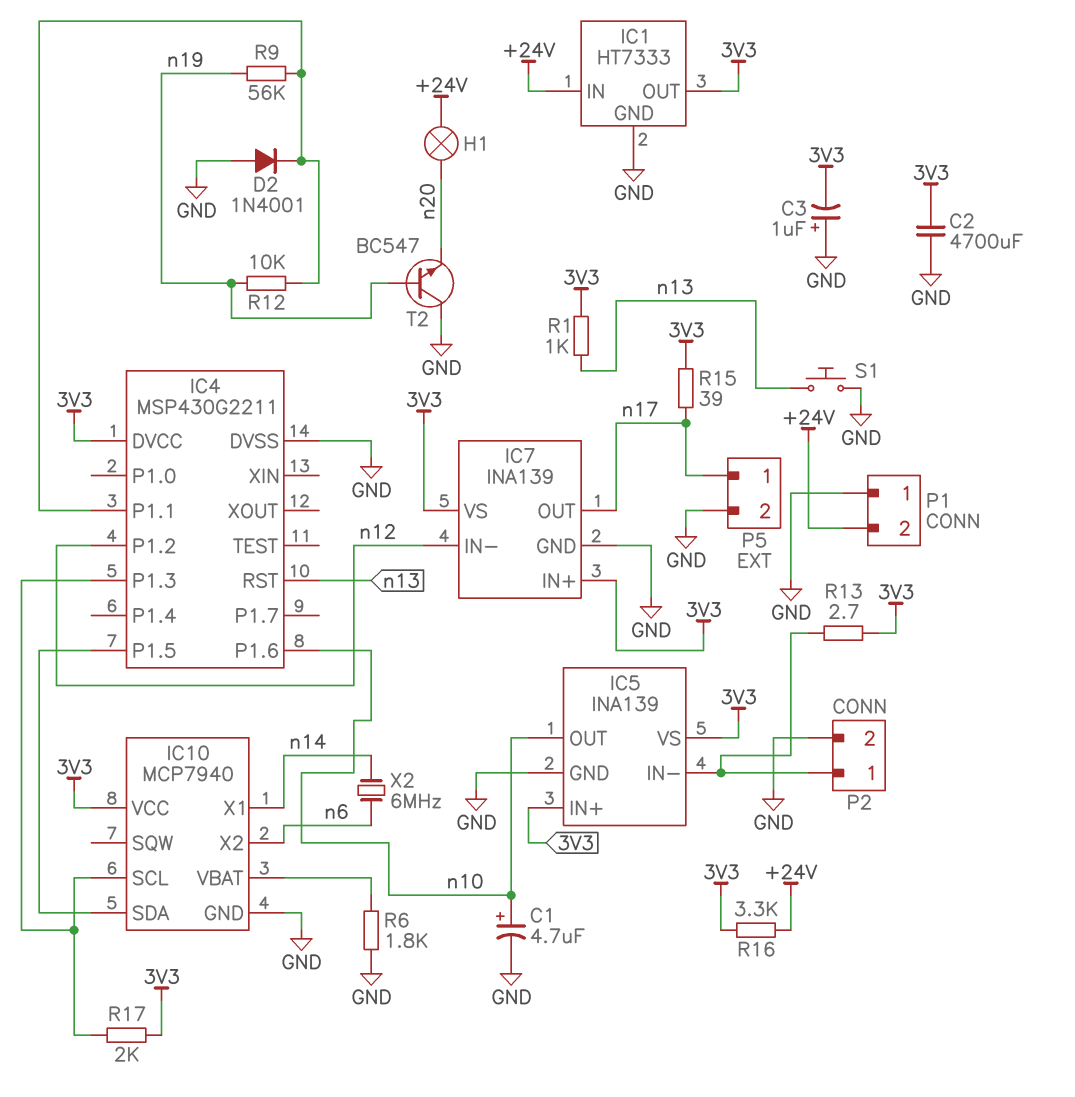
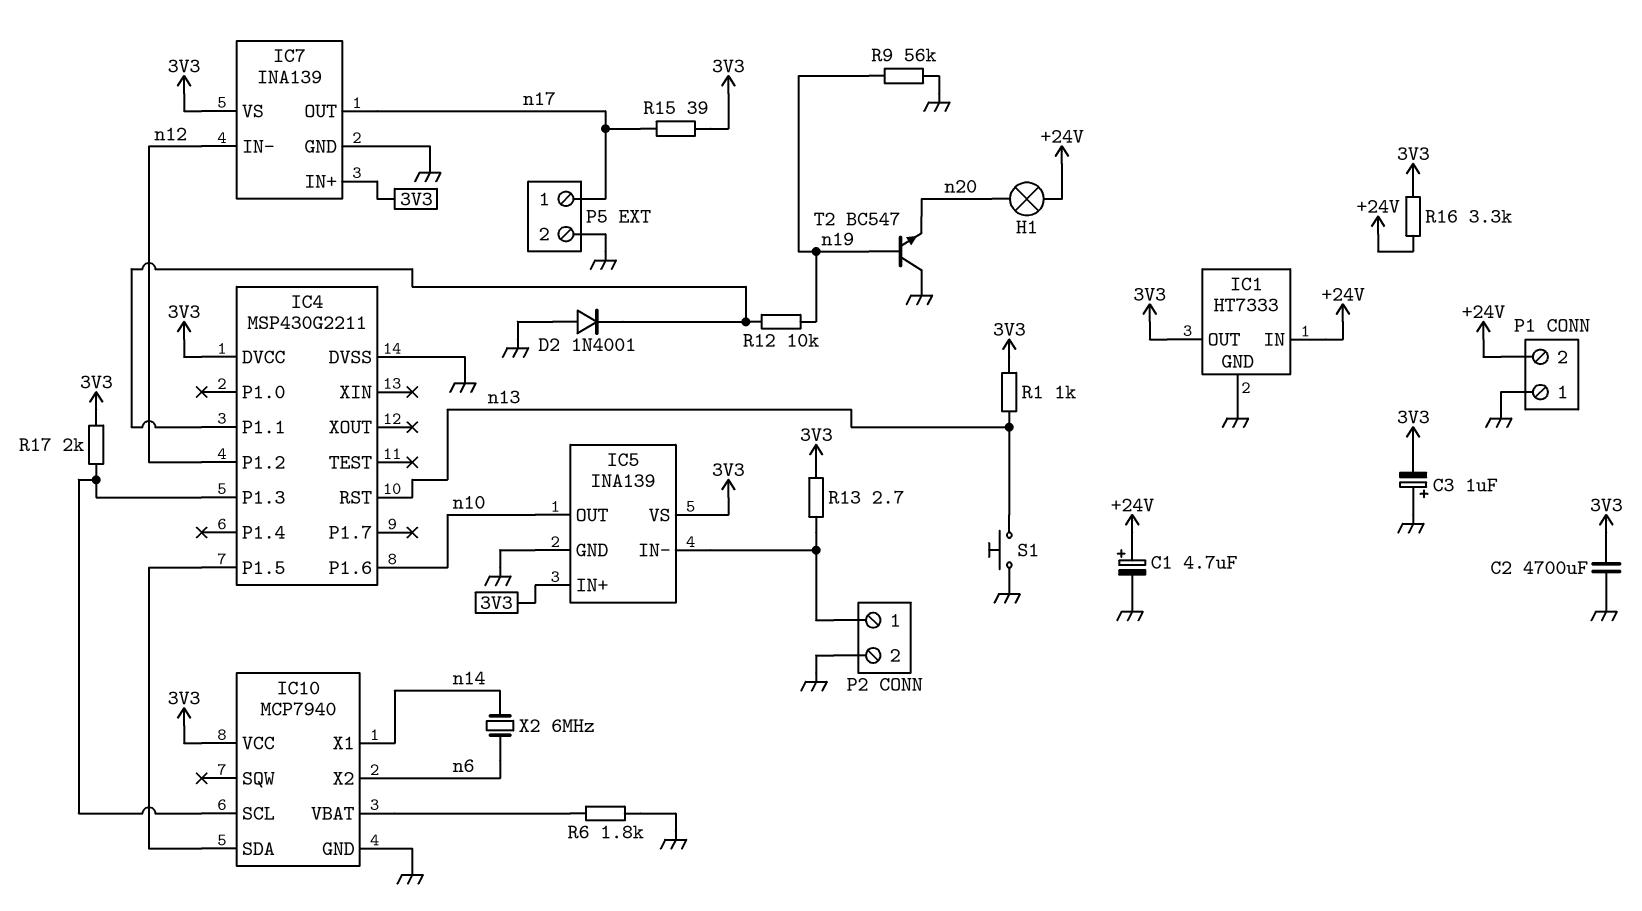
C1: 4.7uF (plus n10, minus GND) -> 4.7uF (plus +24V, minus GND)
R9: 56k (IC4/P1.1, n19) -> 56k (GND, n19)

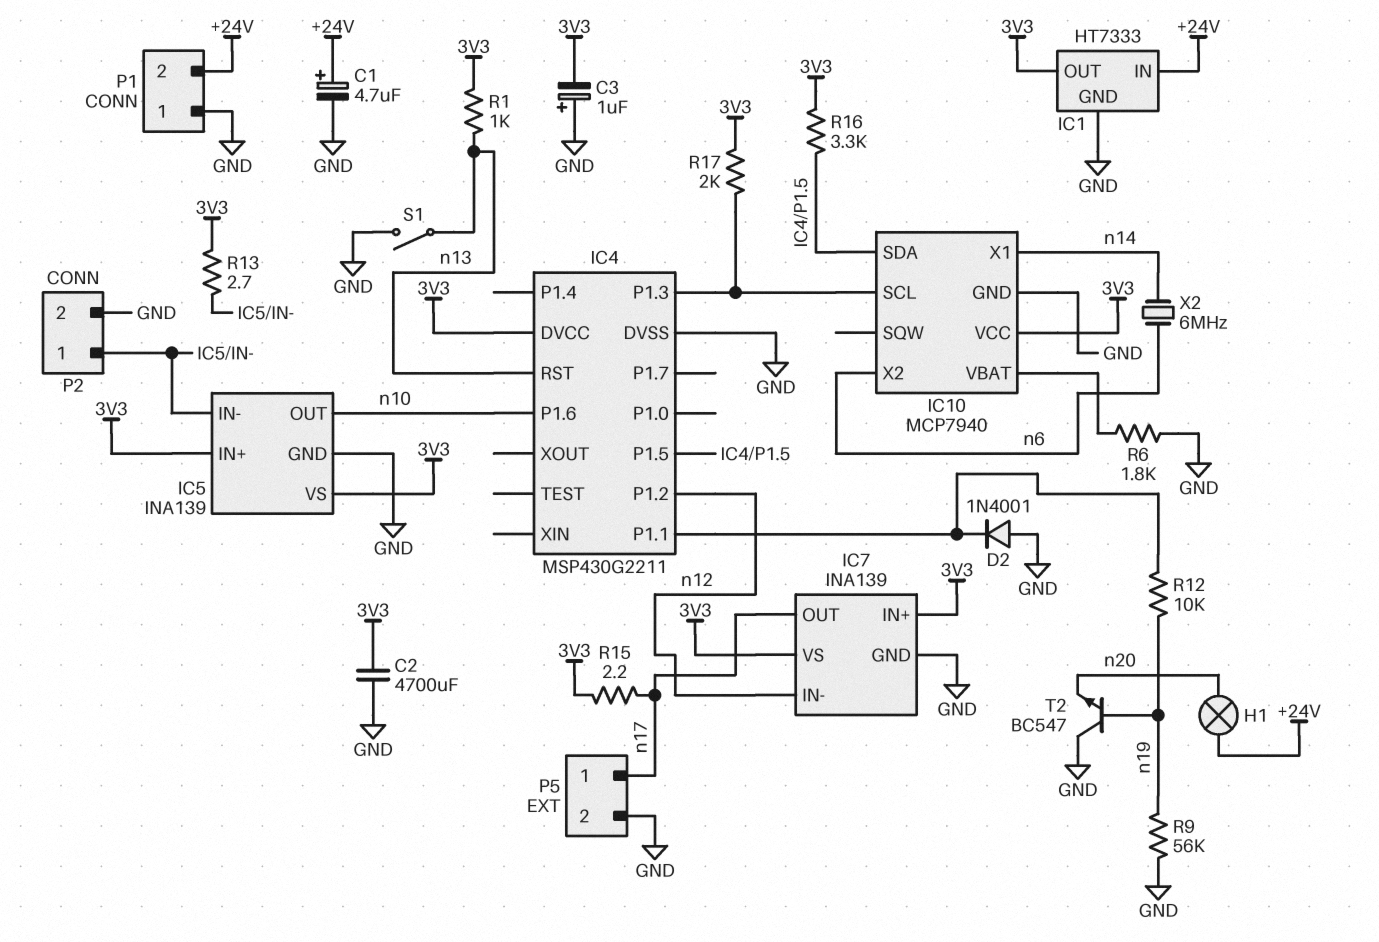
R15: 39 (3V3, n17) -> 2.2 (3V3, n17)
R16: 3.3k (+24V, 3V3) -> 3.3k (3V3, IC4/P1.5)
S1: button (GND, n13) -> switch (GND, n13)

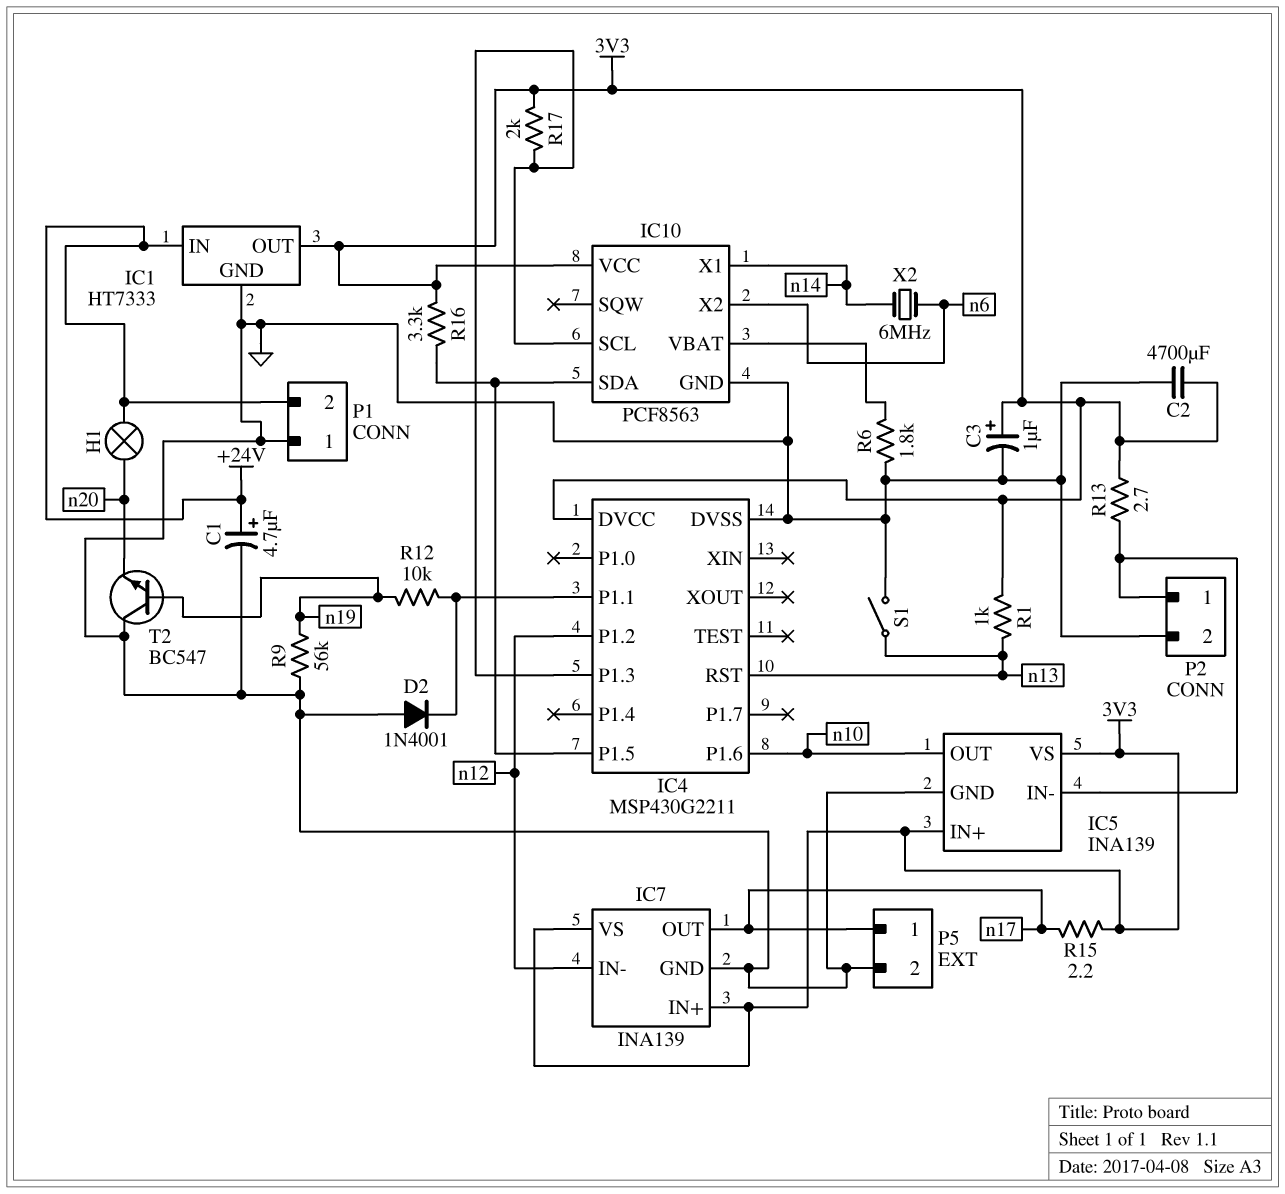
C3: 1uF (plus GND, minus 3V3) -> 1uF (plus 3V3, minus GND)
IC10: MCP7940 -> PCF8563

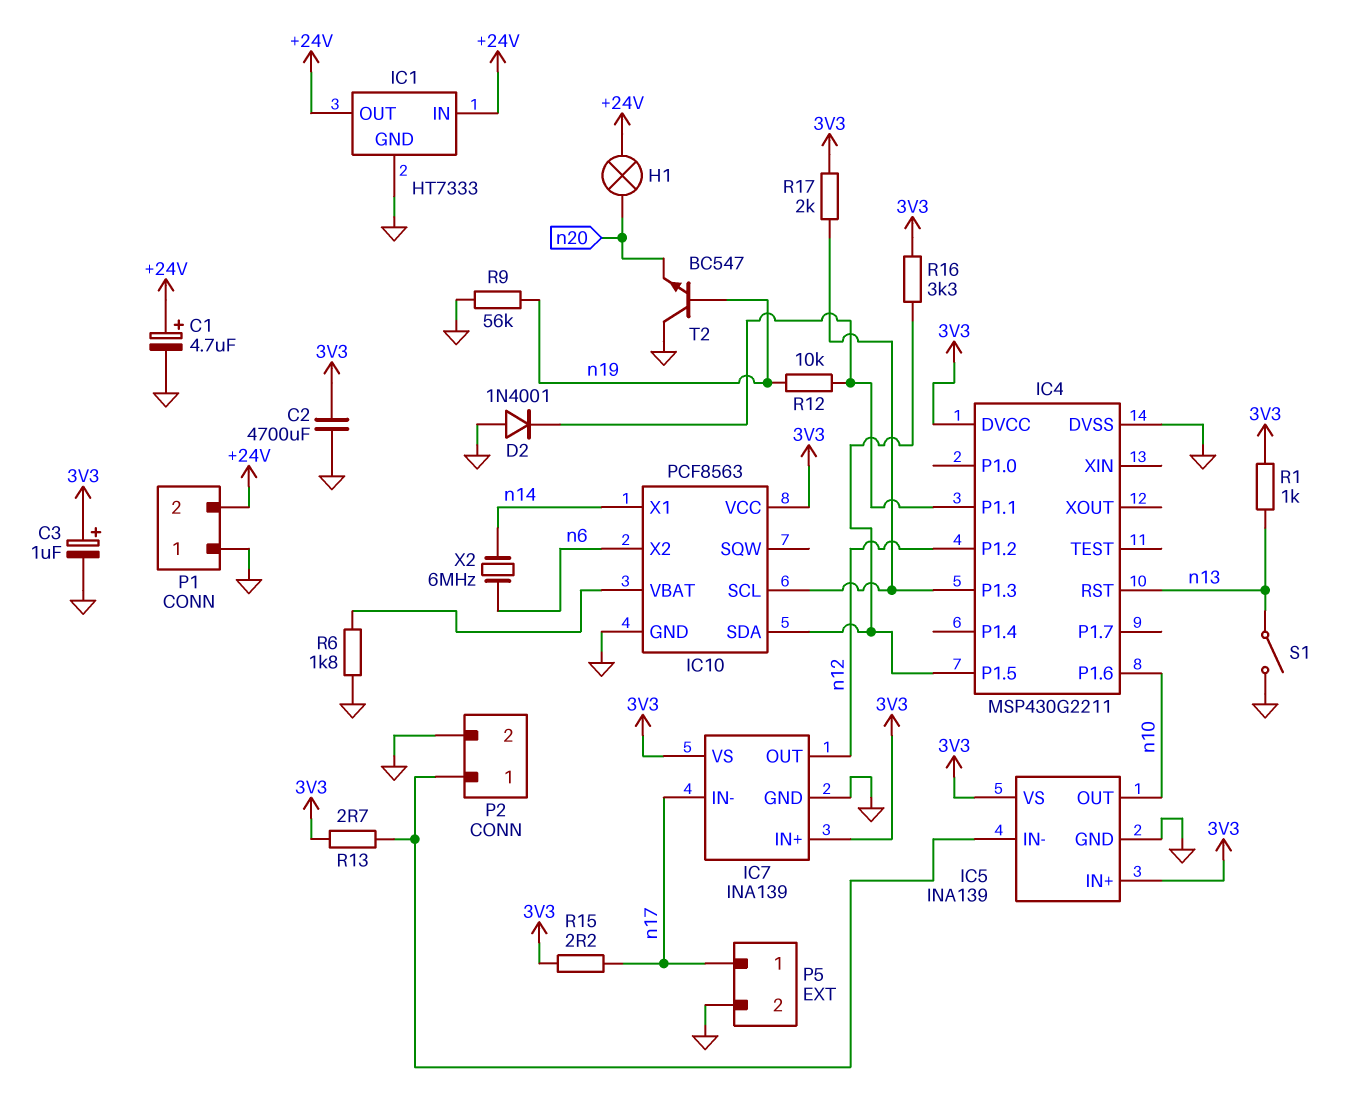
IC1 pin OUT: 3V3 -> +24V
IC7 pin IN-: n12 -> n17
IC7 pin OUT: n17 -> n12

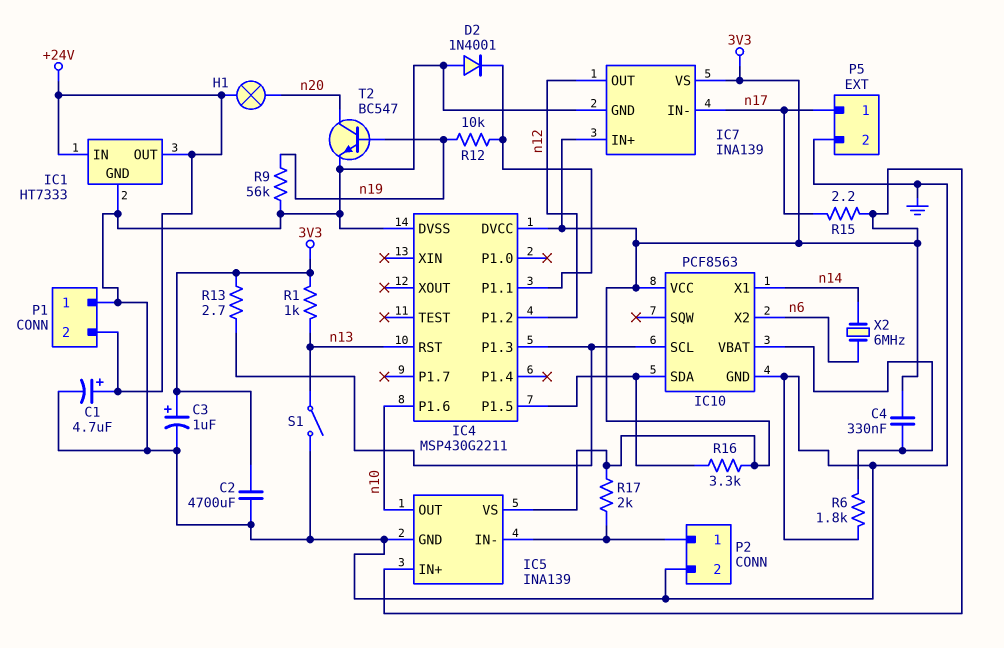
C4: none -> 330nF (3V3, IC10/VBAT)
R13: 2.7 (3V3, IC5/IN-) -> 2.7 (3V3, IC4/P1.3)
R17: 2k (3V3, IC4/P1.3) -> 2k (3V3, IC5/IN-)
T2: NPN BC547 (B n19, C GND, E n20) -> NPN BC547 (B n19, C n20, E GND)

